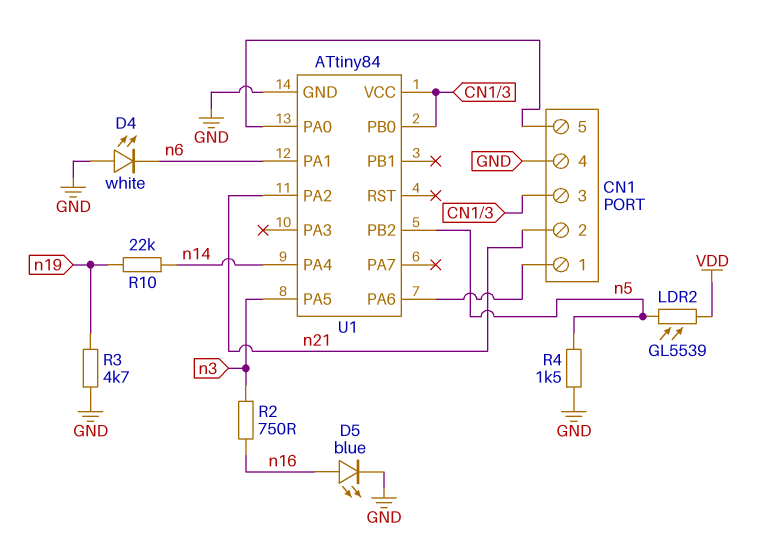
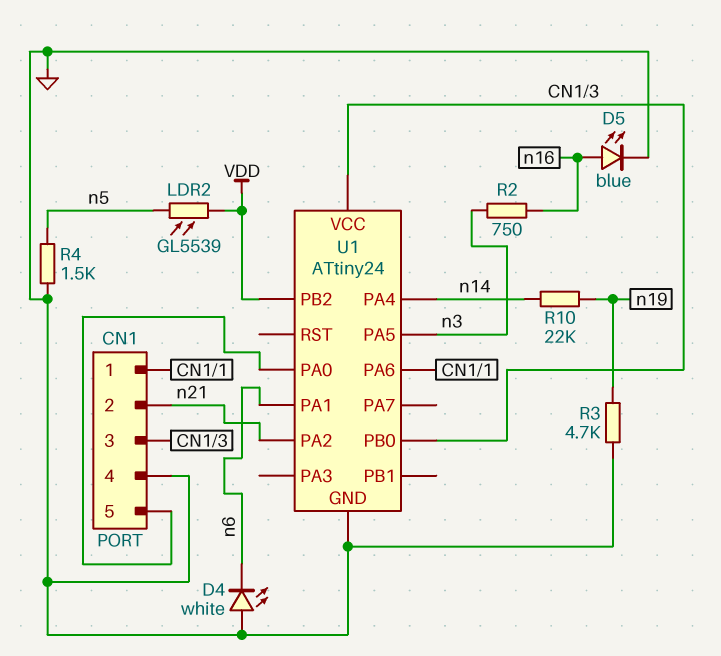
U1: ATtiny84 -> ATtiny24
U1 pin PB2: n5 -> VDD

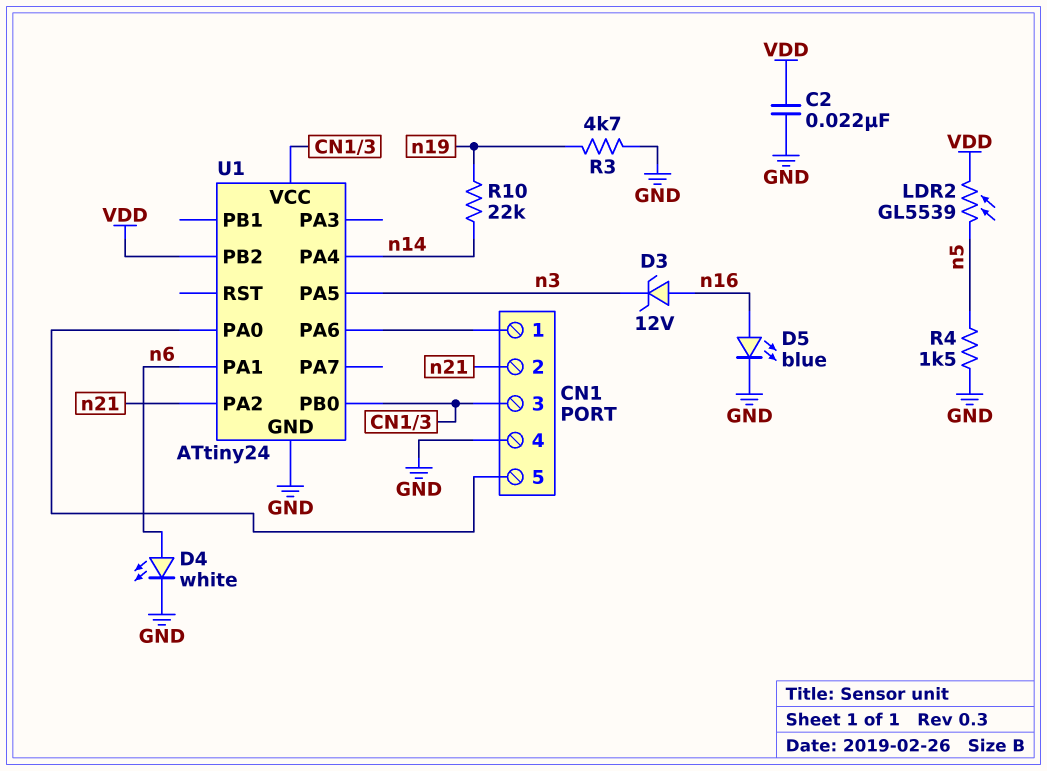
C2: none -> 22nF (GND, VDD)
D3: none -> zener 12V (A n16, K n3)
D4: LED white (A GND, K n6) -> LED white (A n6, K GND)
R2: 750 (n3, n16) -> none

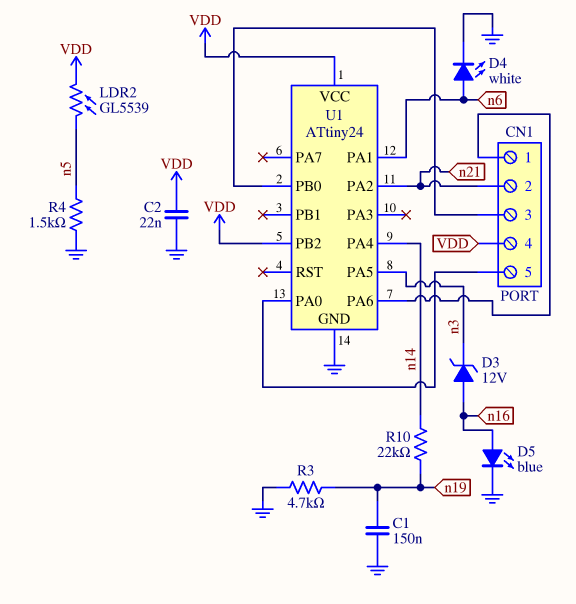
C1: none -> 150nF (GND, n19)
CN1 pin 4: GND -> VDD
U1 pin VCC: CN1/3 -> VDD

